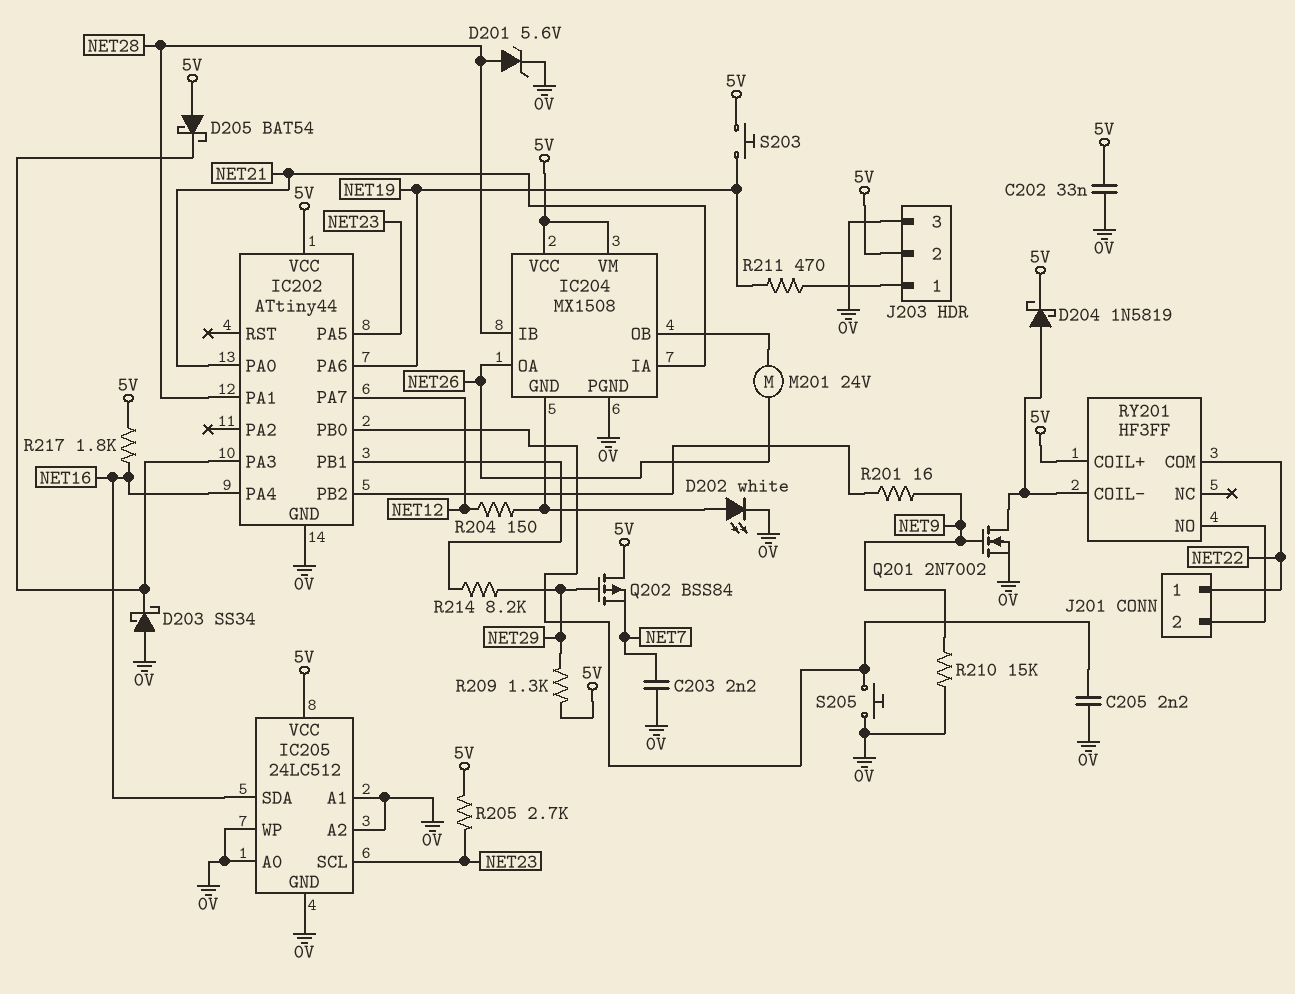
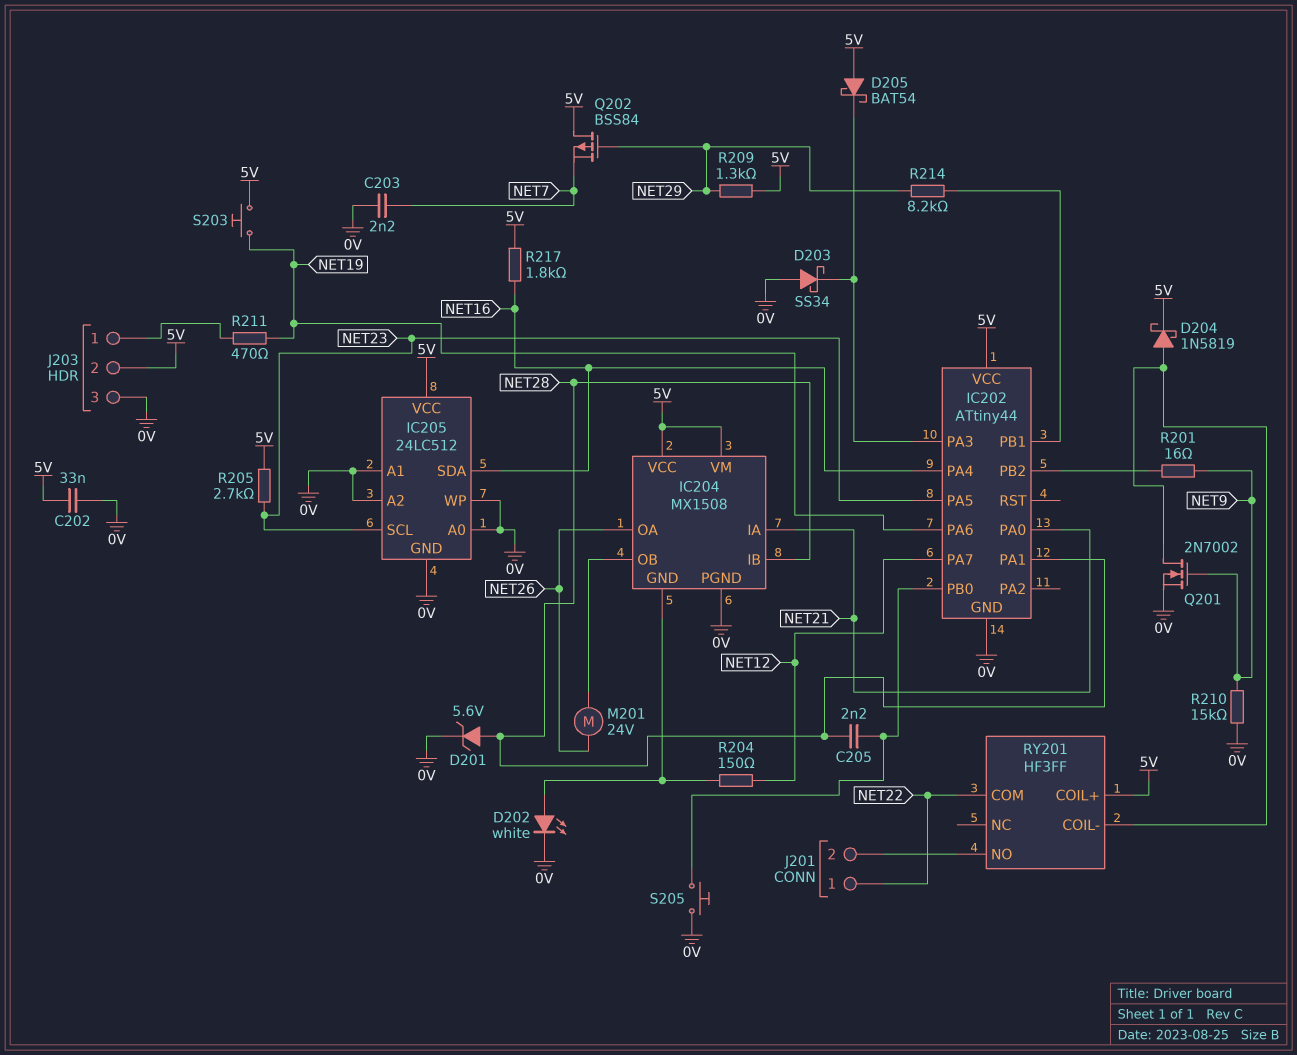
C205: 2.2nF (0V, IC202/PB0) -> 2.2nF (IC202/PB0, NET28)

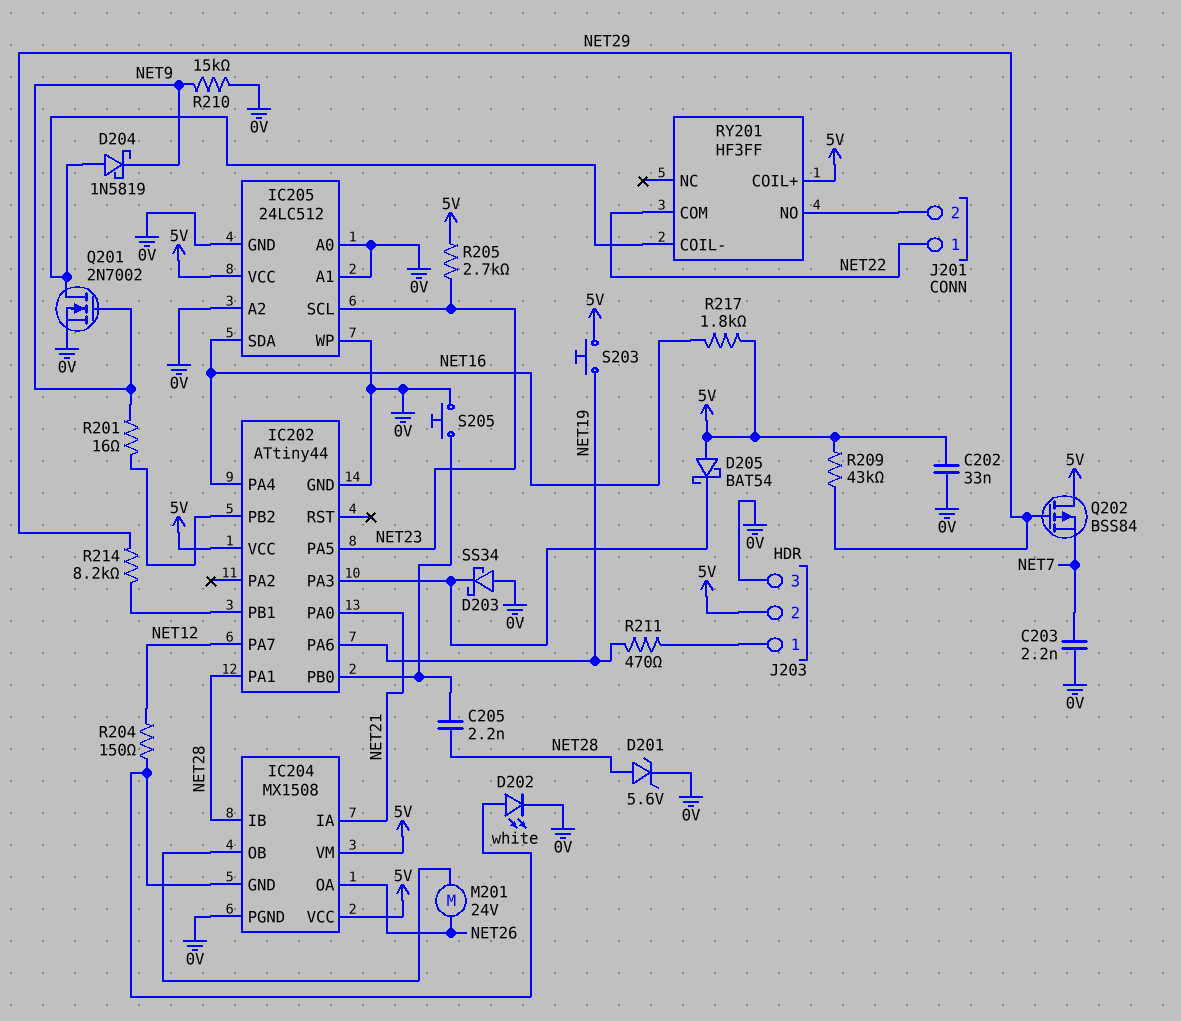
D204: schottky 1N5819 (A RY201/COIL-, K 5V) -> schottky 1N5819 (A RY201/COIL-, K NET9)
R209: 1.3k (5V, NET29) -> 43k (5V, NET29)

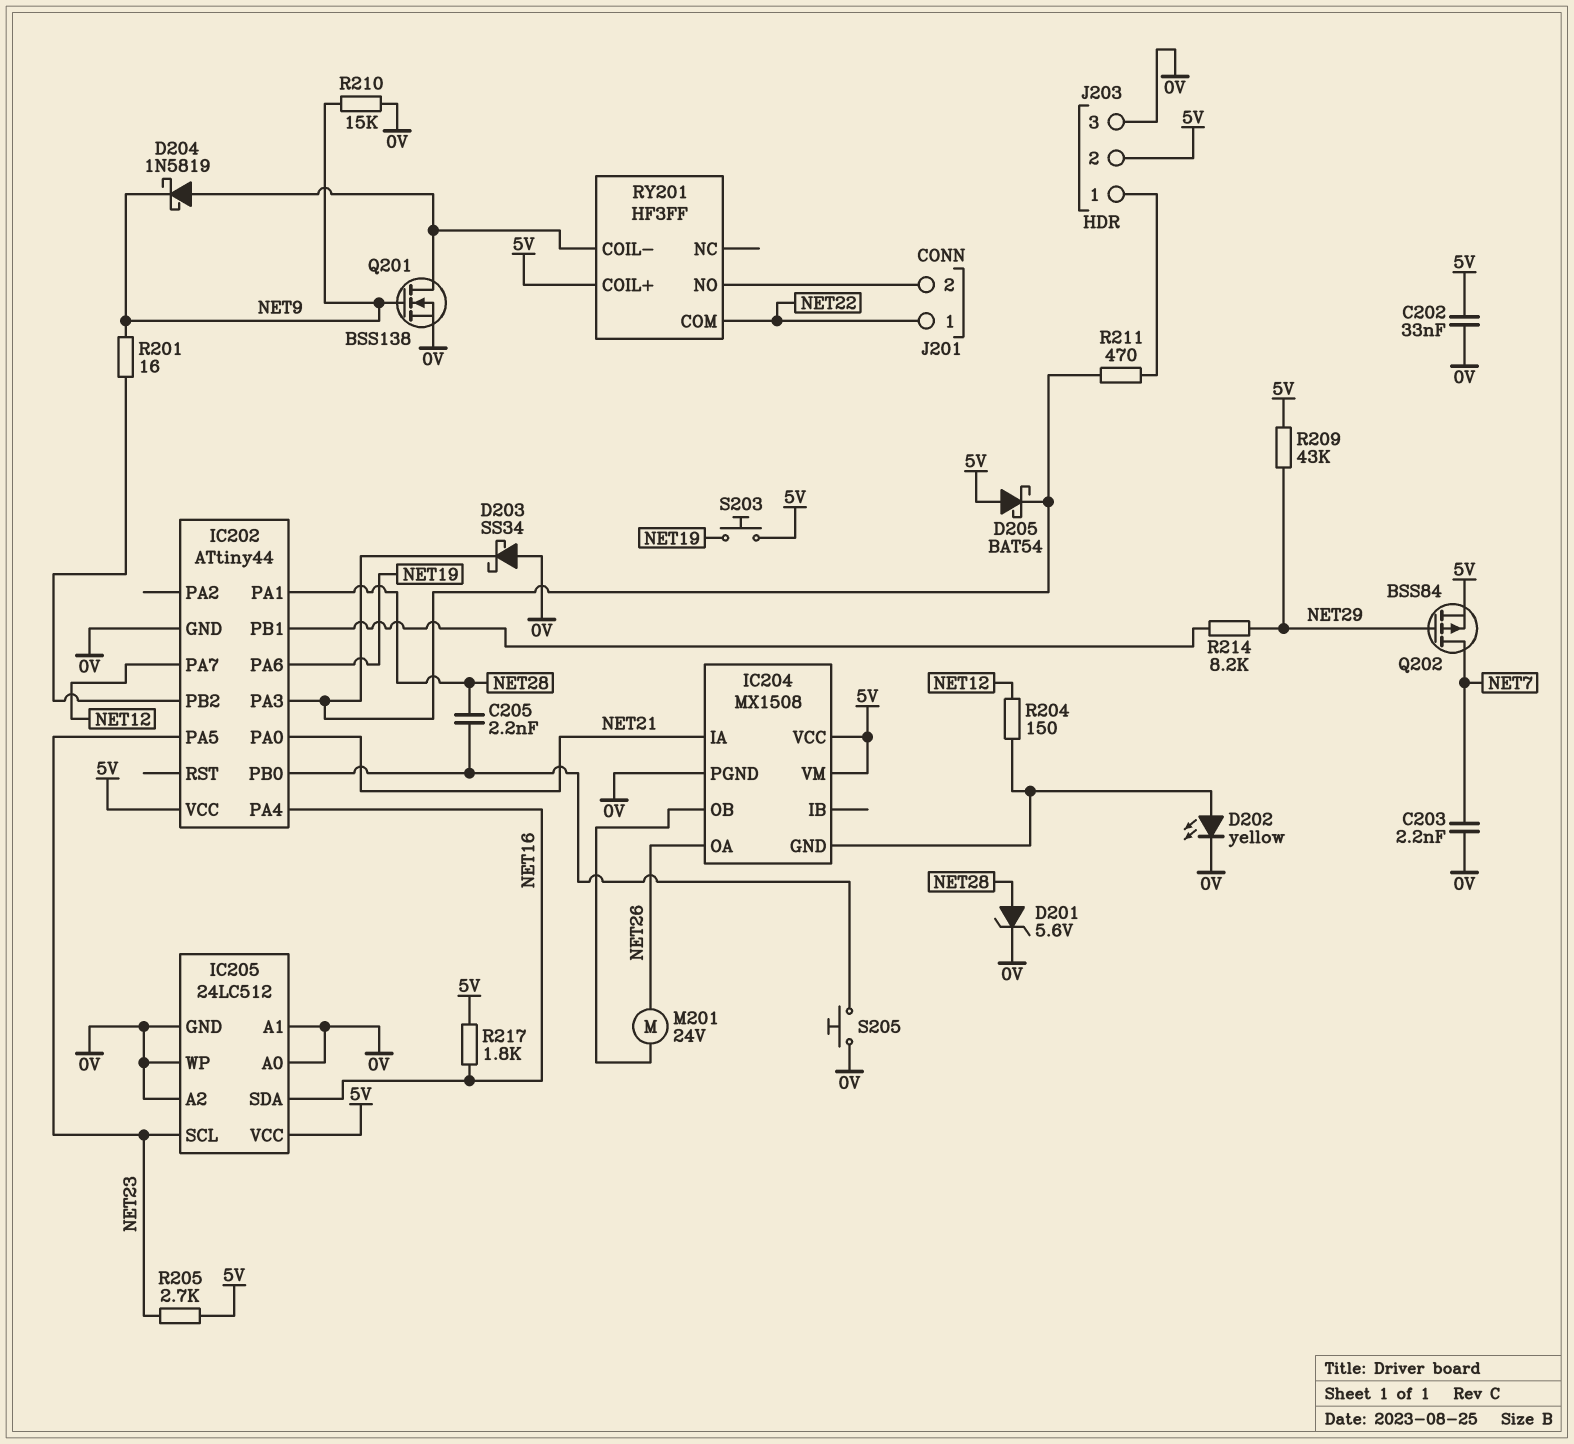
D202: LED white (A IC204/GND, K 0V) -> LED yellow (A IC204/GND, K 0V)
IC204 pin IB: NET28 -> none
Q201: NMOS 2N7002 (G NET9, D RY201/COIL-, S 0V) -> NMOS BSS138 (G NET9, D RY201/COIL-, S 0V)
Q202: PMOS BSS84 (G NET29, D 5V, S NET7) -> PMOS BSS84 (G NET29, D NET7, S 5V)
R211: 470 (J203/1, NET19) -> 470 (IC202/PA3, J203/1)

